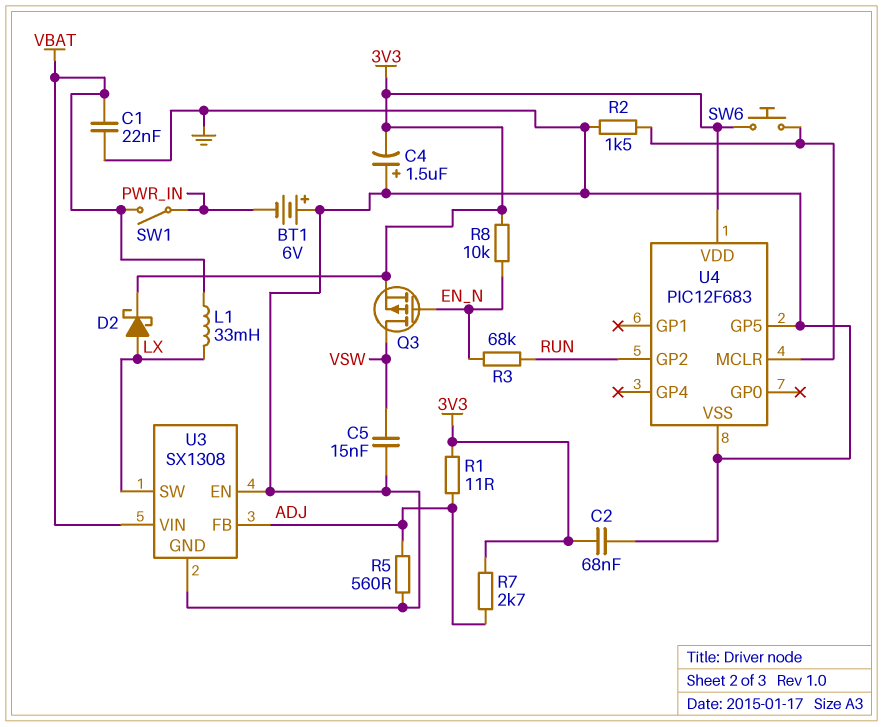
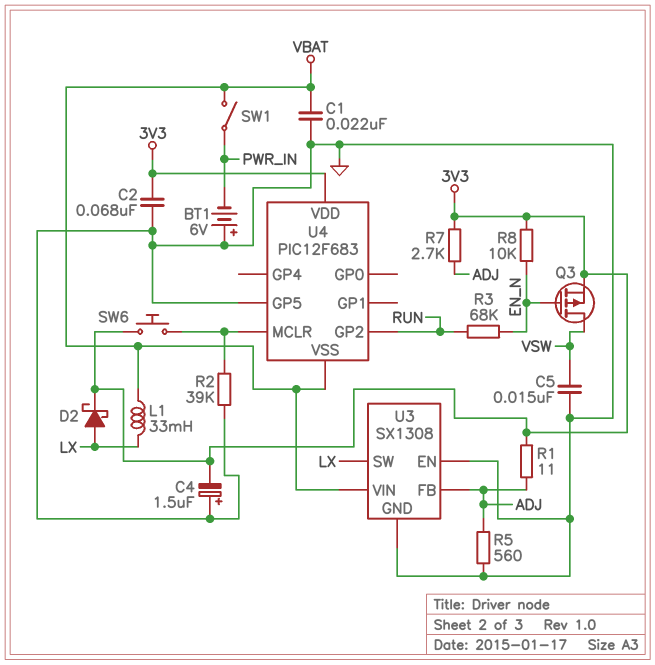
R2: 1.5k (GND, U4/MCLR) -> 39k (GND, U4/MCLR)
U4 pin VSS: GND -> VBAT

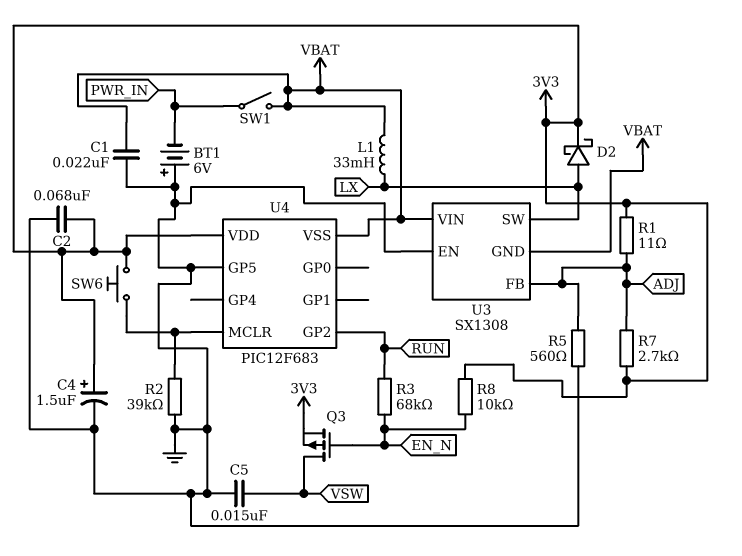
C4: 1.5uF (plus GND, minus 3V3) -> 1.5uF (plus 3V3, minus GND)
U3 pin GND: GND -> VBAT

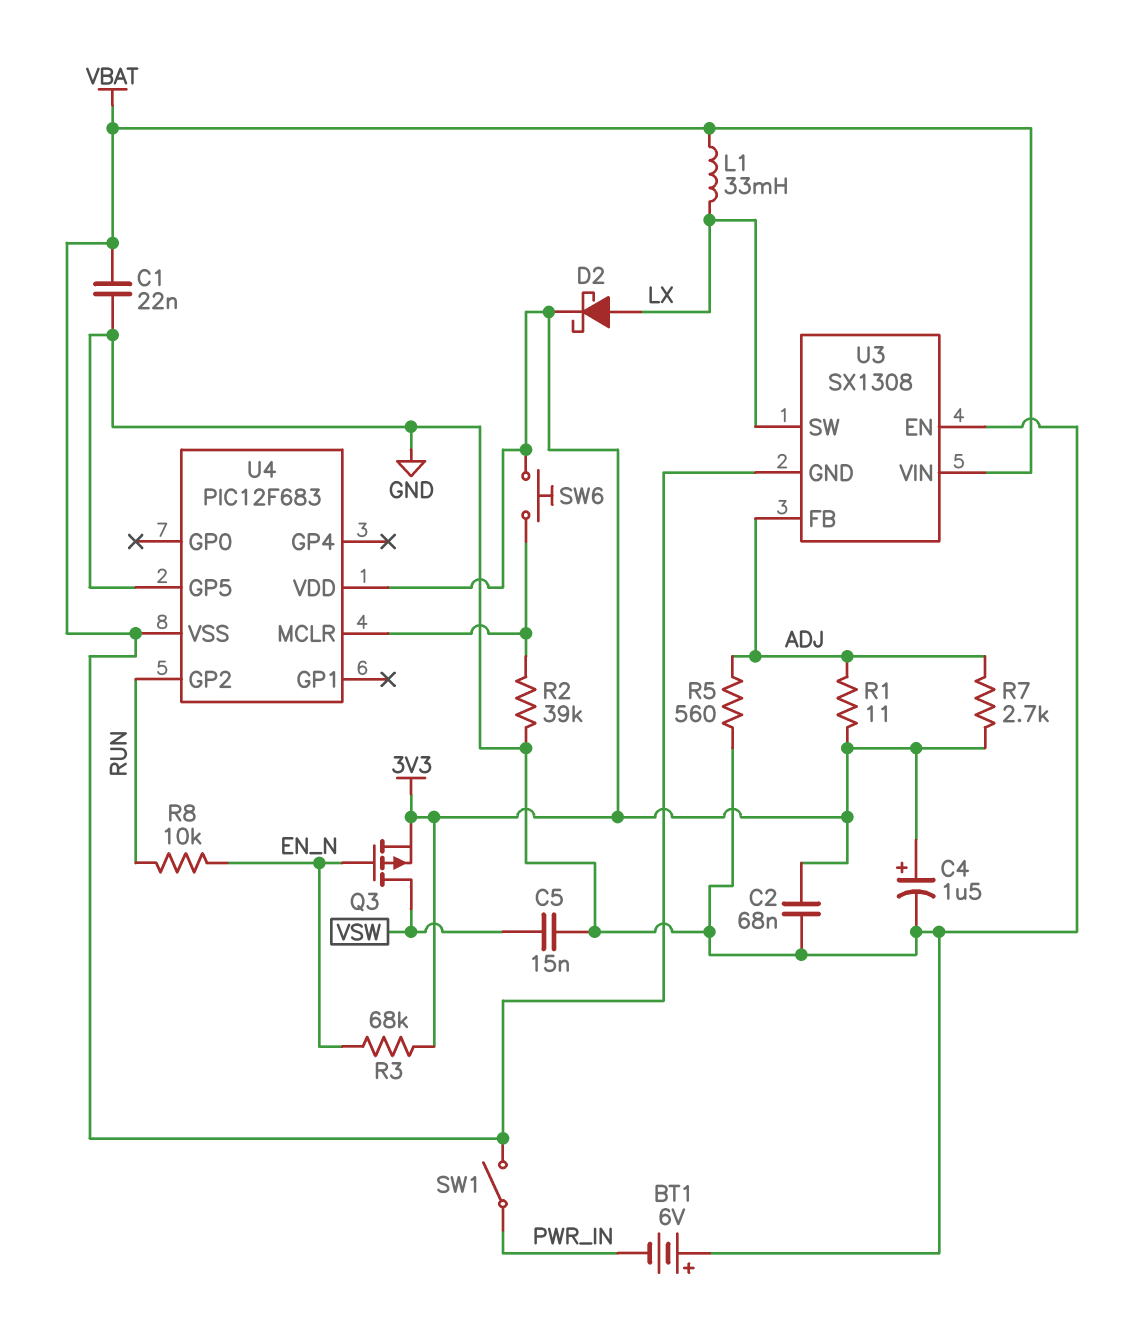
R3: 68k (EN_N, RUN) -> 68k (3V3, EN_N)
R8: 10k (3V3, EN_N) -> 10k (EN_N, RUN)

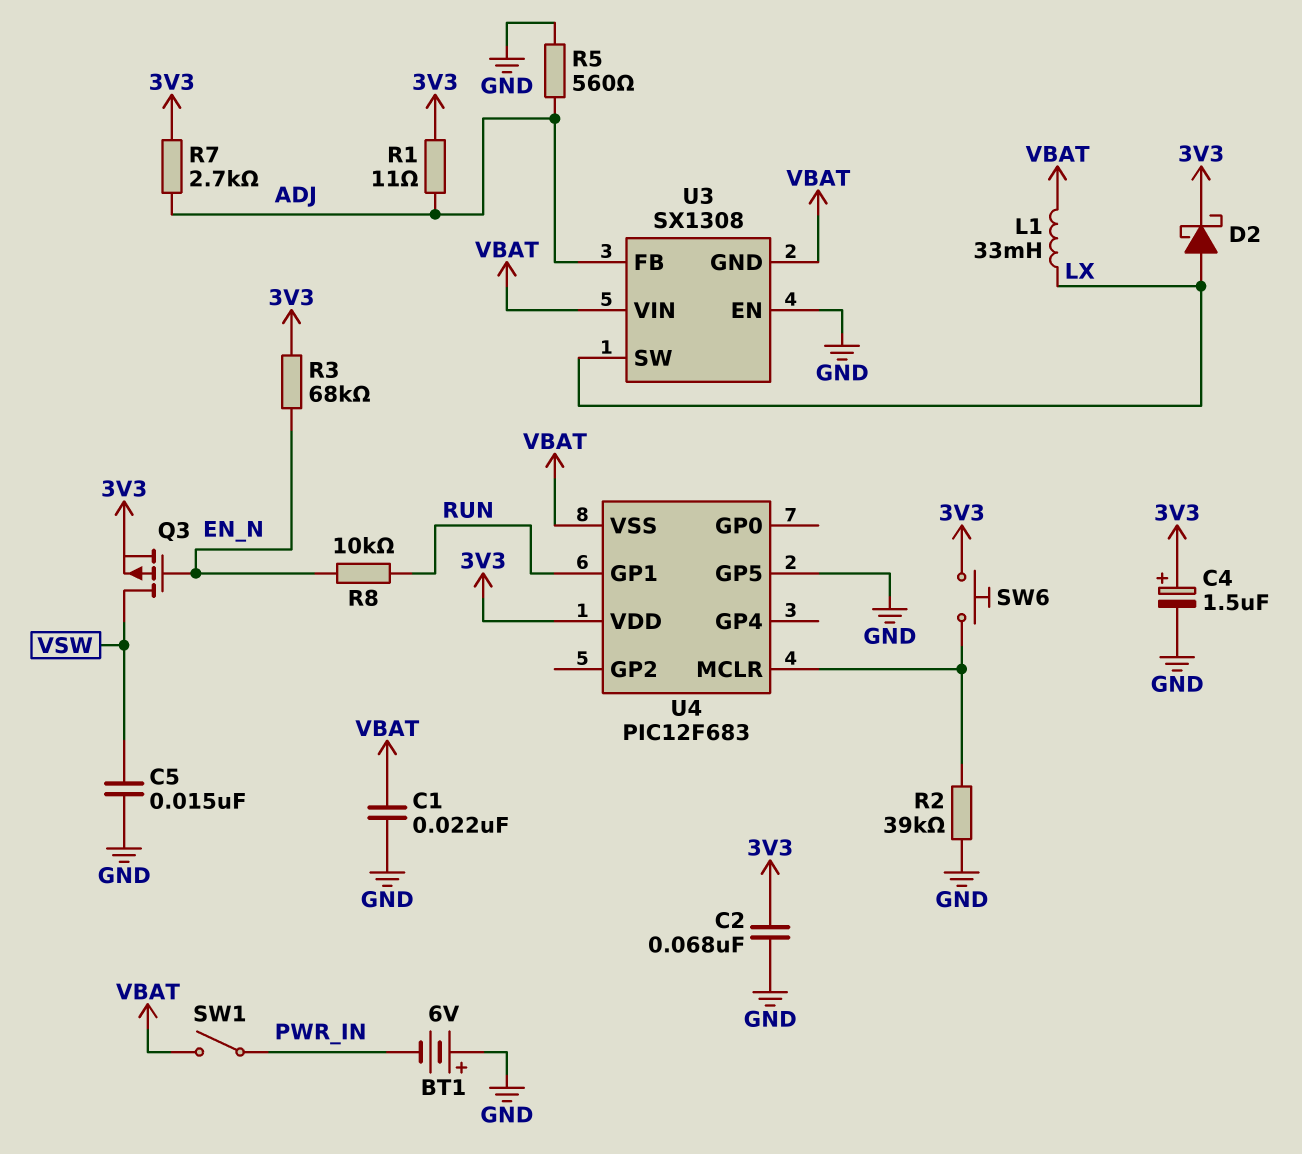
U4 pin GP1: none -> RUN
U4 pin GP2: RUN -> none

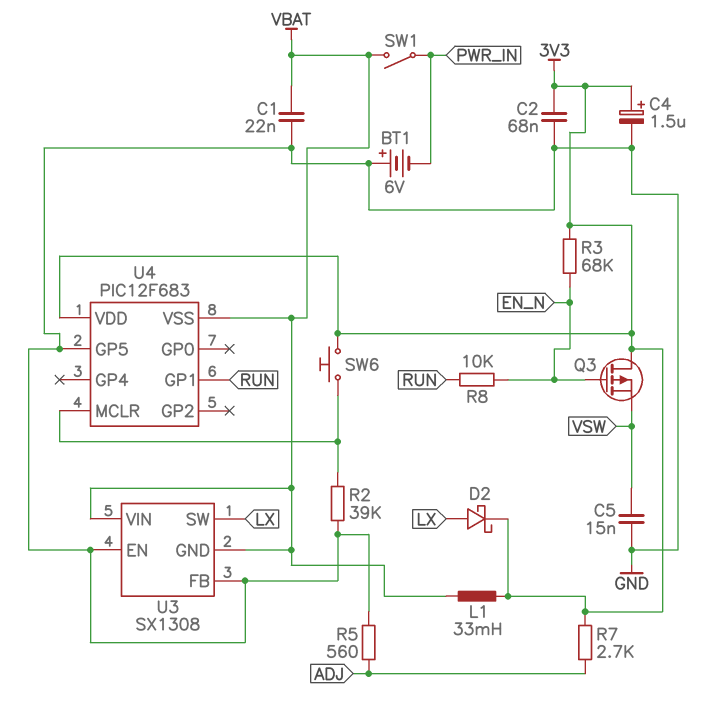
L1: 33mH (LX, VBAT) -> 33mH (3V3, VBAT)
Q3: PMOS (G EN_N, D VSW, S 3V3) -> PMOS (G EN_N, D 3V3, S VSW)
R1: 11 (3V3, ADJ) -> none
U3 pin FB: ADJ -> GND

